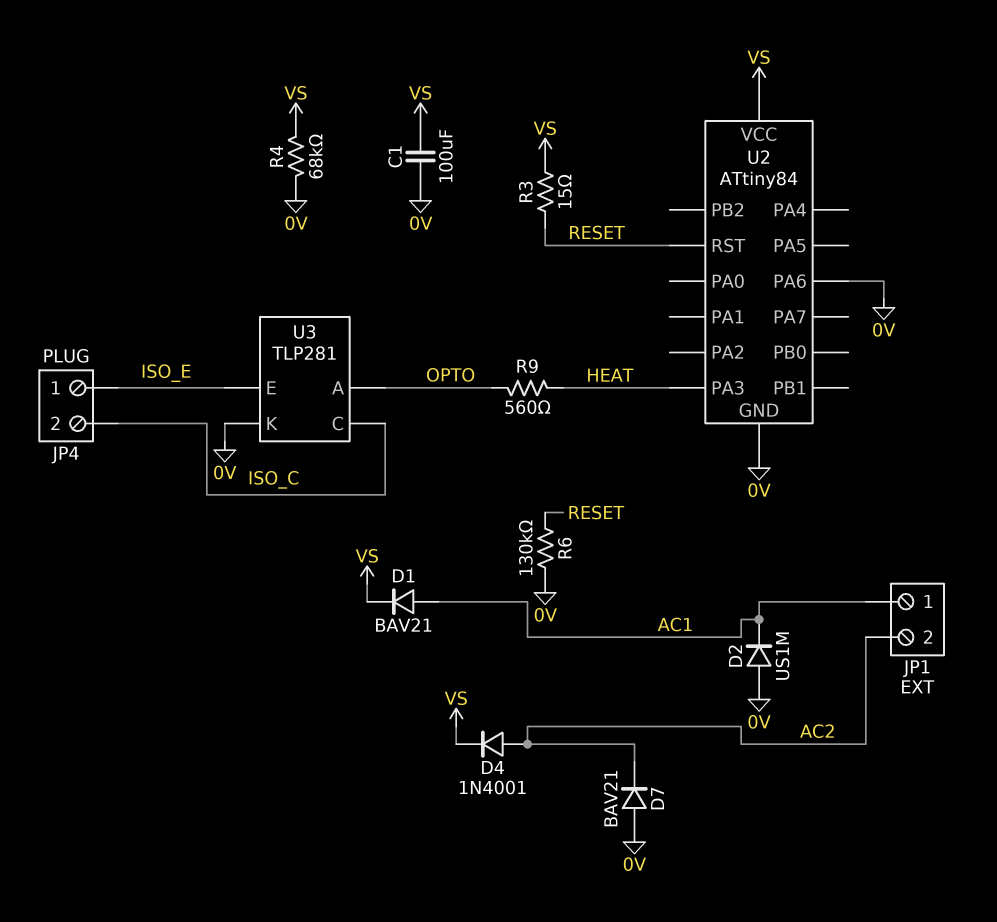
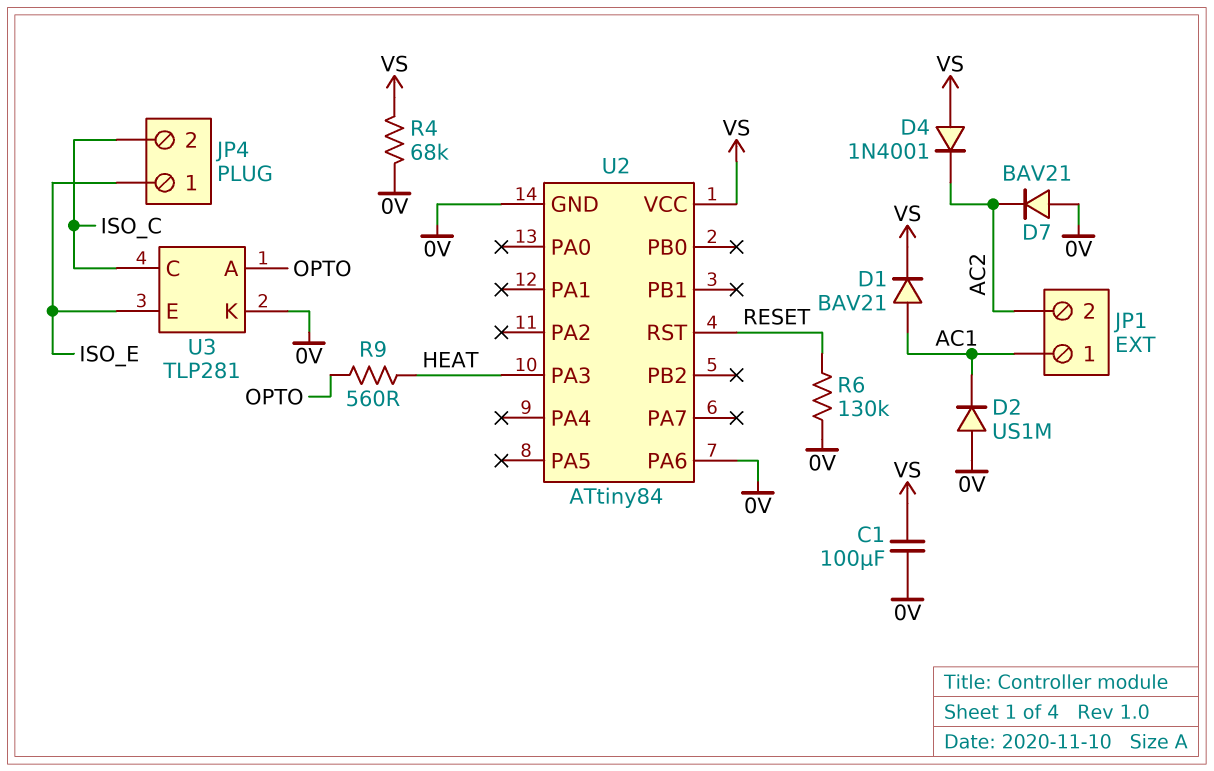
D4: diode 1N4001 (A AC2, K VS) -> diode 1N4001 (A VS, K AC2)
R3: 15 (RESET, VS) -> none

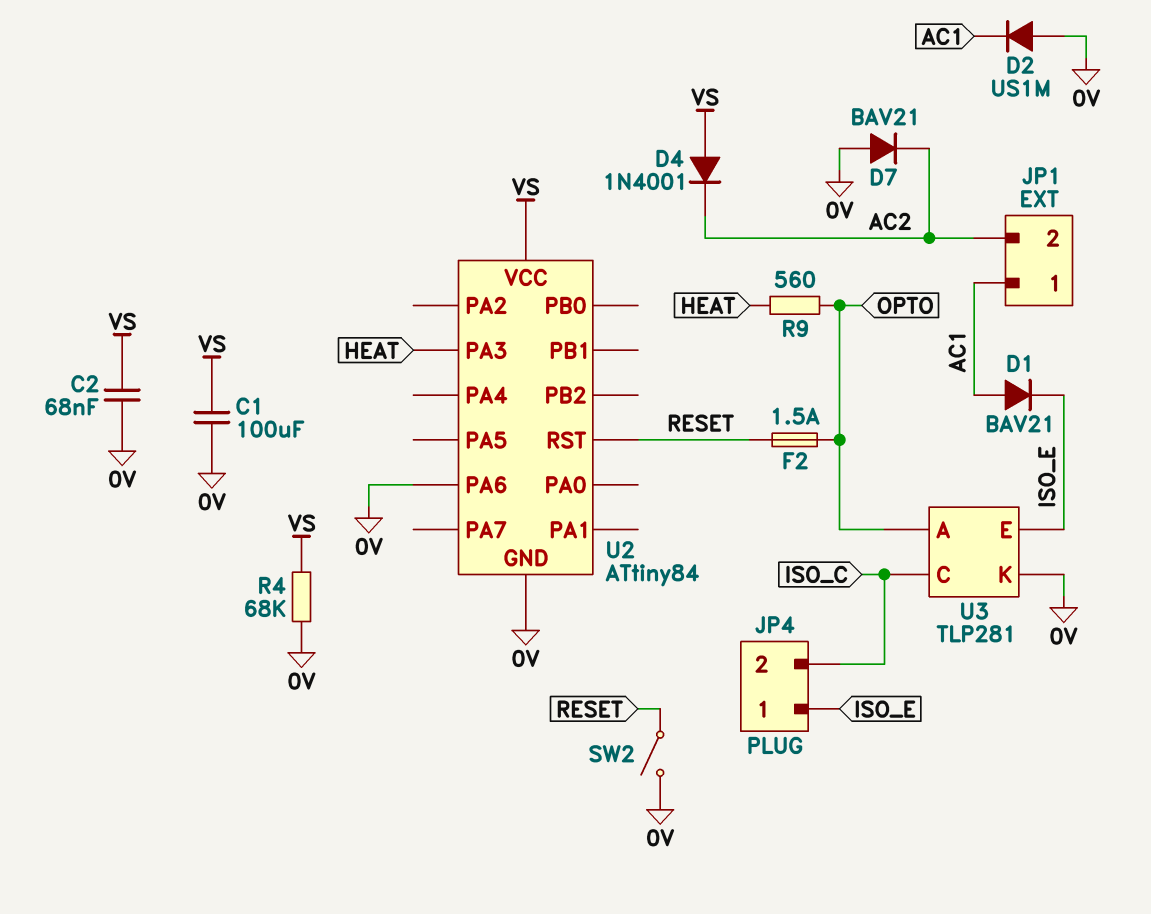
C2: none -> 68nF (0V, VS)
D1: diode BAV21 (A AC1, K VS) -> diode BAV21 (A AC1, K ISO_E)
F2: none -> 1.5A (OPTO, RESET)
R6: 130k (0V, RESET) -> none
SW2: none -> switch (0V, RESET)

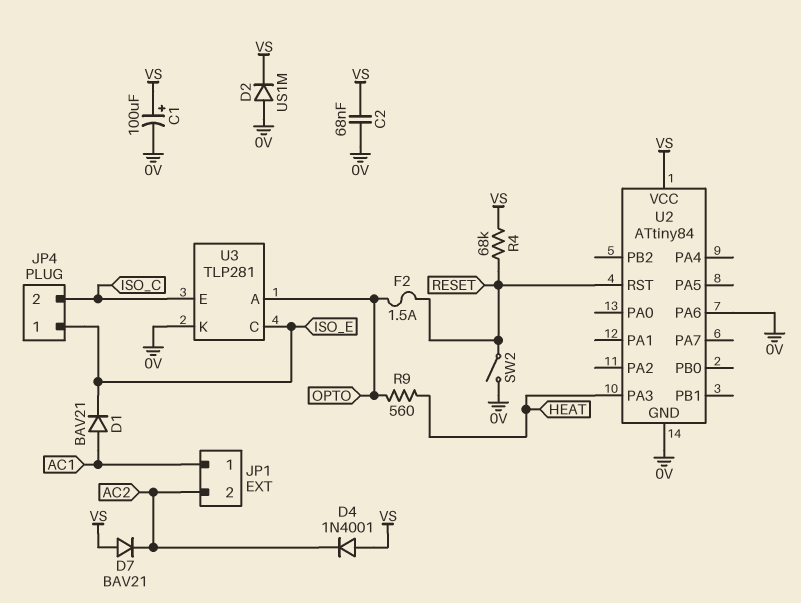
C1: 100uF (0V, VS) -> 100uF (plus VS, minus 0V)
D2: diode US1M (A 0V, K AC1) -> diode US1M (A 0V, K VS)
D7: diode BAV21 (A 0V, K AC2) -> diode BAV21 (A VS, K AC2)
R4: 68k (0V, VS) -> 68k (RESET, VS)
U3 pin C: ISO_C -> ISO_E
U3 pin E: ISO_E -> ISO_C

